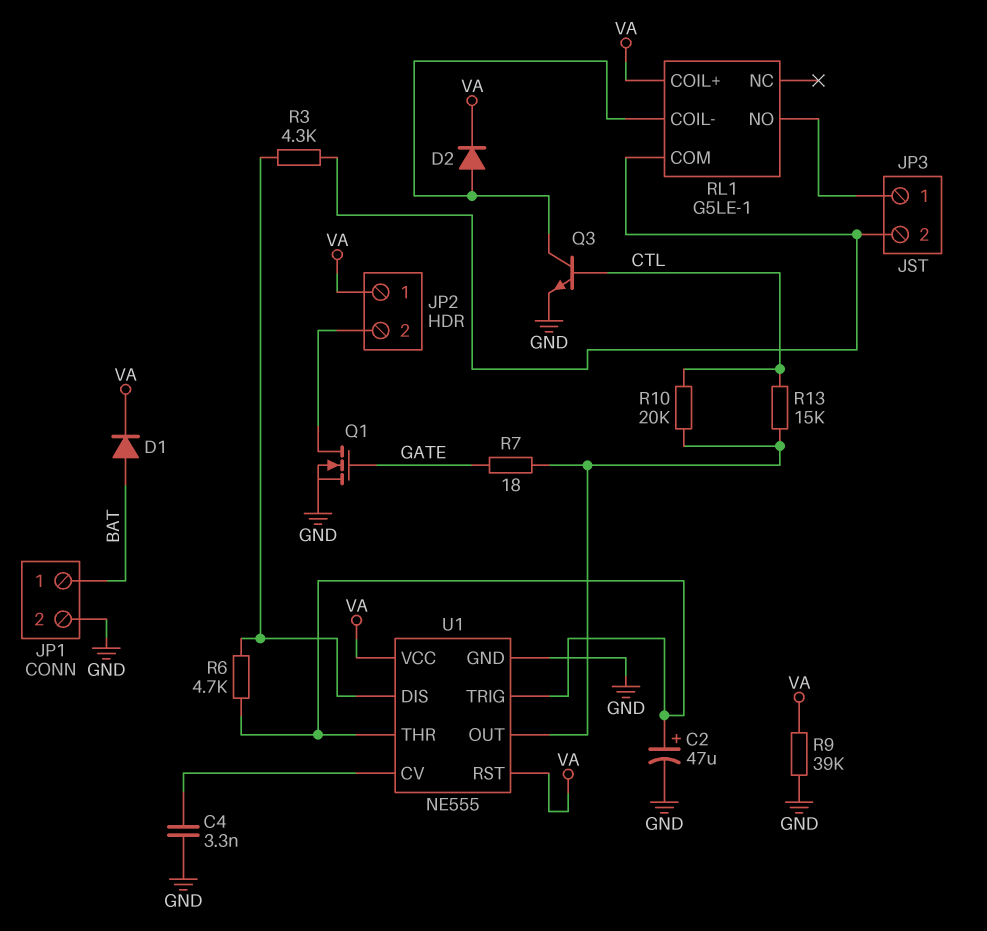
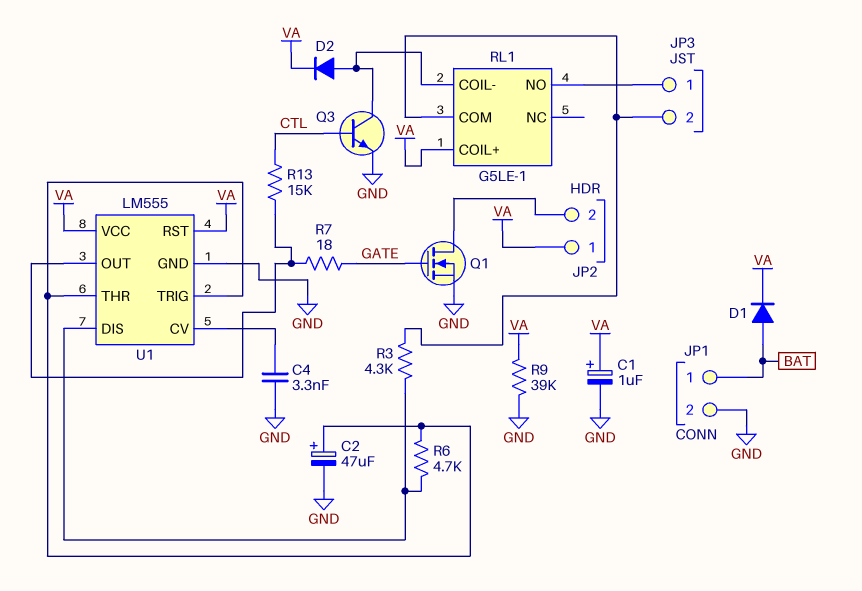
C1: none -> 1uF (plus VA, minus GND)
R10: 20k (CTL, U1/OUT) -> none
U1: NE555 -> LM555

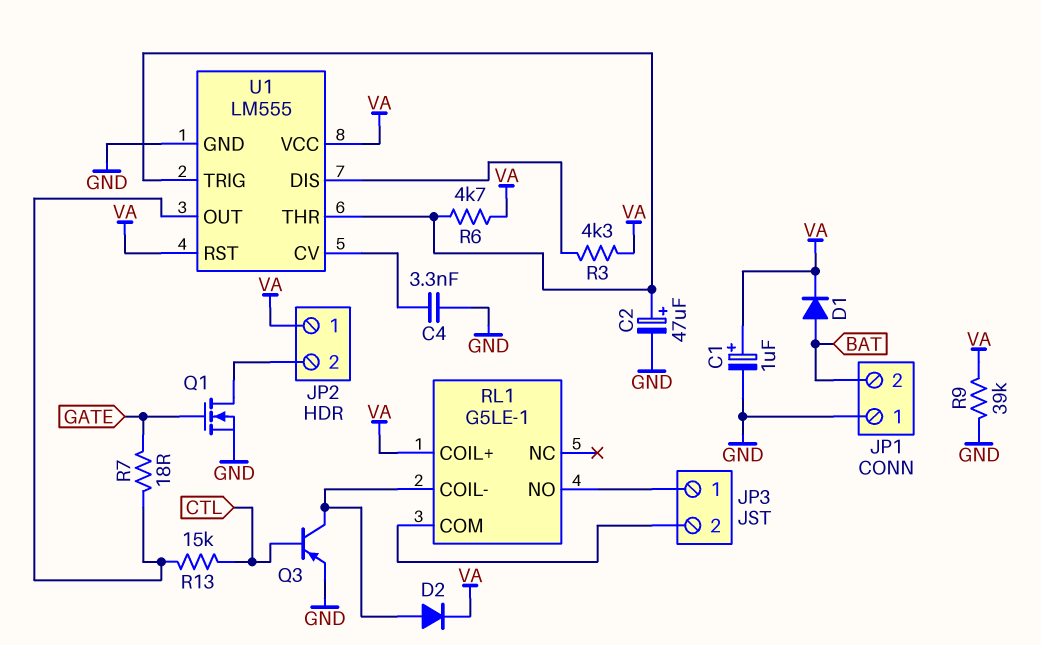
JP1 pin 1: BAT -> GND
JP1 pin 2: GND -> BAT
Q3: NPN (B CTL, C RL1/COIL-, E GND) -> PNP (B CTL, C RL1/COIL-, E GND)
R3: 4.3k (JP3/2, U1/DIS) -> 4.3k (U1/DIS, VA)
R6: 4.7k (U1/DIS, U1/THR) -> 4.7k (U1/THR, VA)

